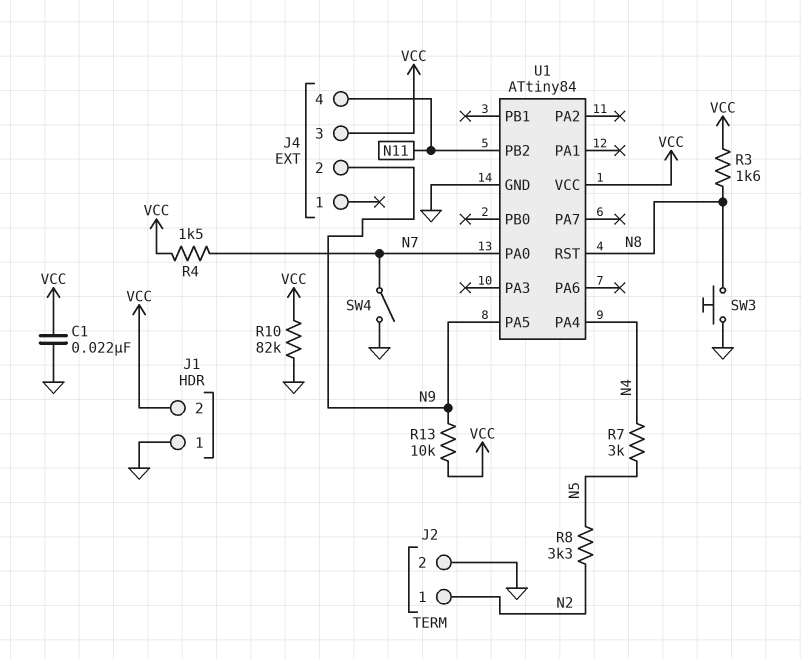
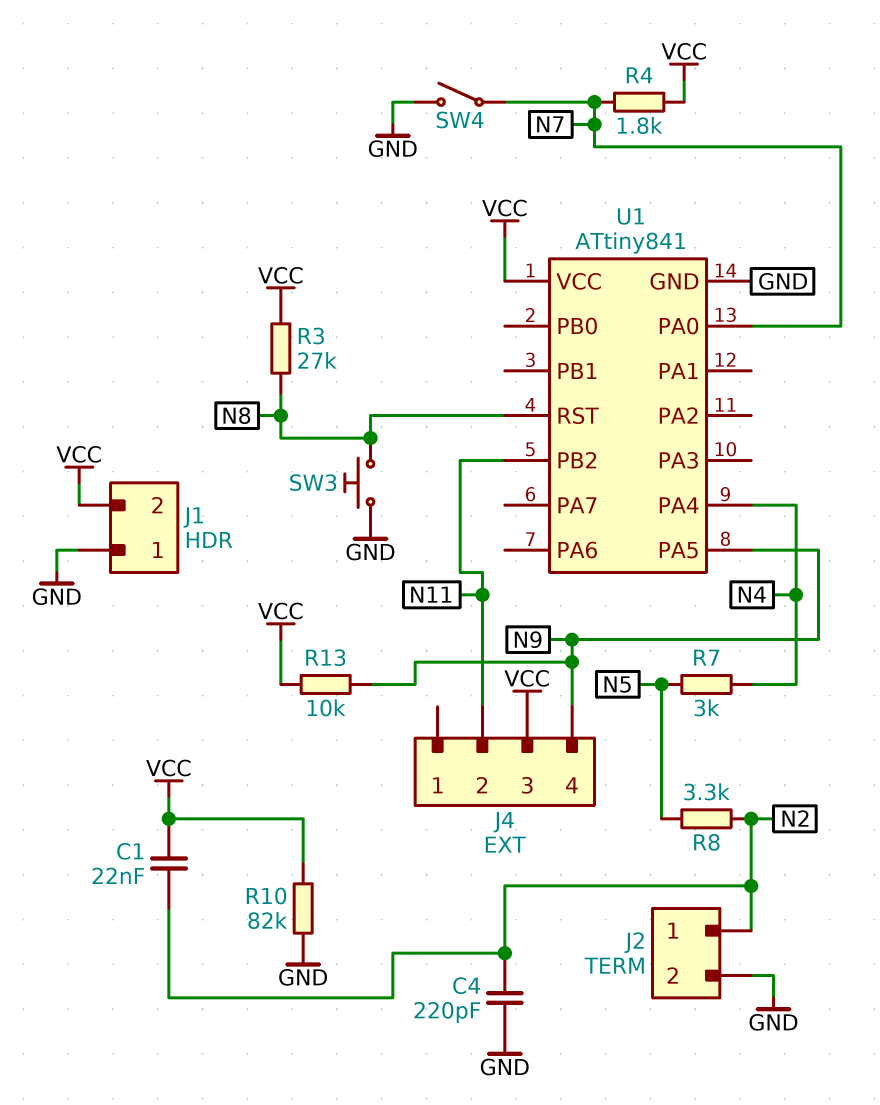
C1: 22nF (GND, VCC) -> 22nF (N2, VCC)
C4: none -> 220pF (GND, N2)
J4 pin 2: N9 -> N11
J4 pin 4: N11 -> N9
R3: 1.6k (N8, VCC) -> 27k (N8, VCC)
R4: 1.5k (N7, VCC) -> 1.8k (N7, VCC)
U1: ATtiny84 -> ATtiny841

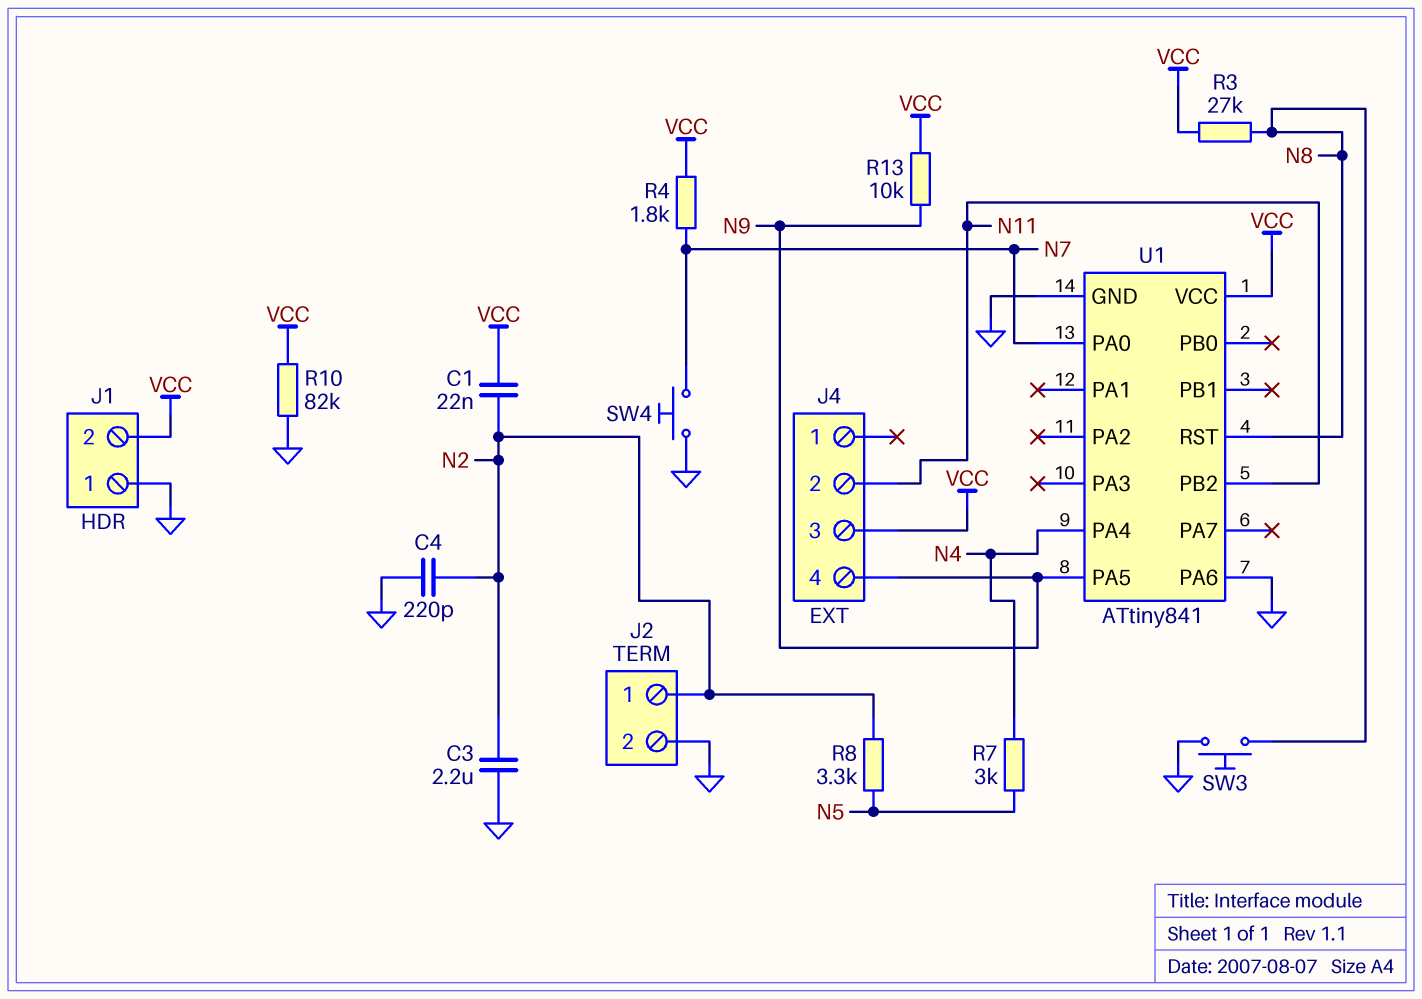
C3: none -> 2.2uF (GND, N2)
SW4: switch (GND, N7) -> button (GND, N7)
U1 pin PA6: none -> GND

